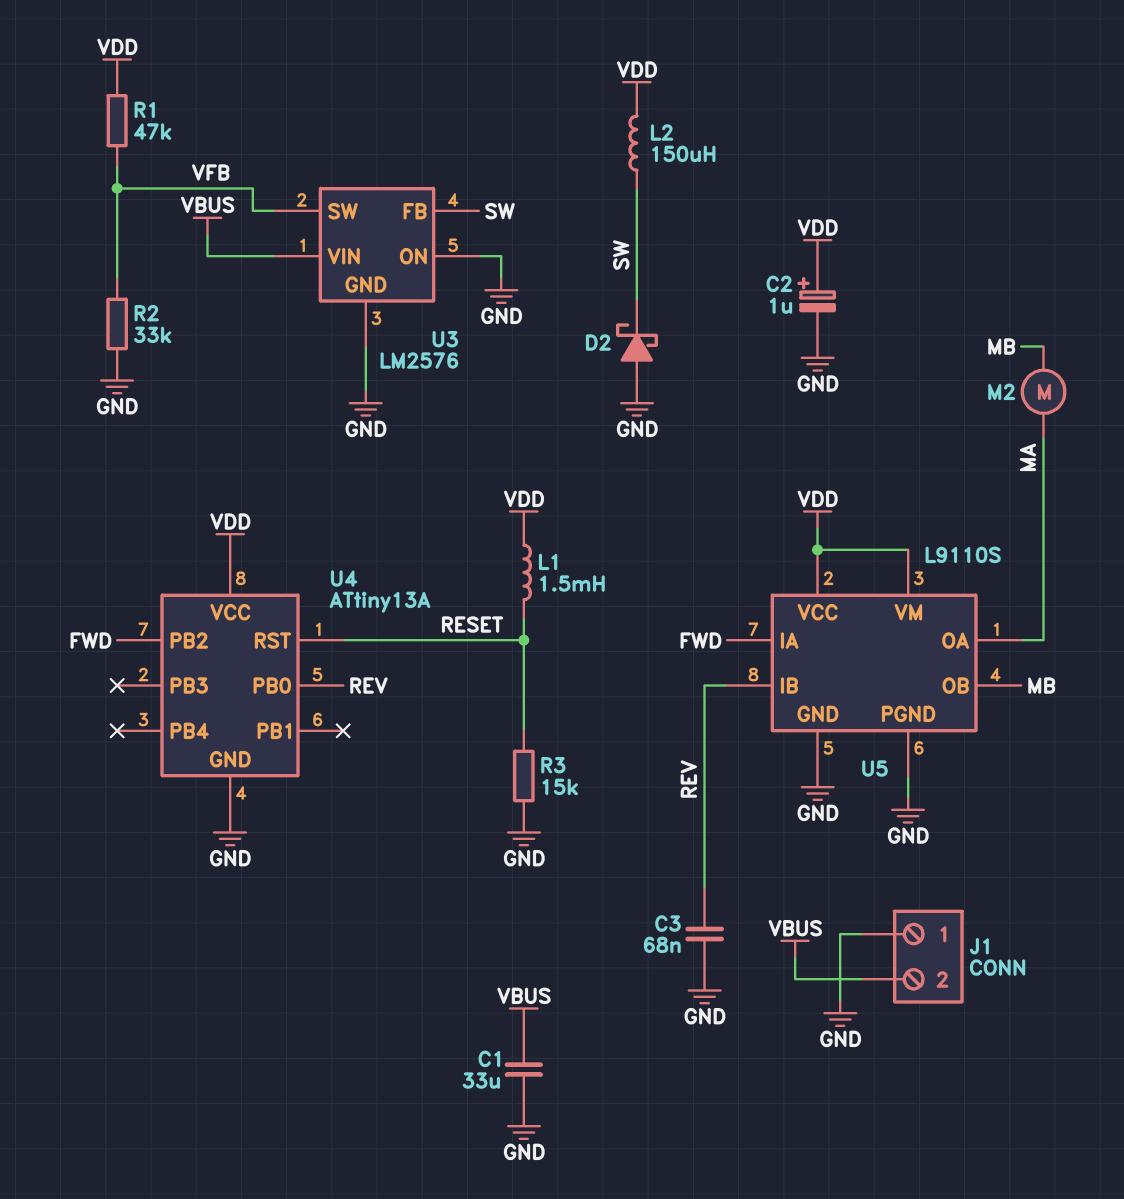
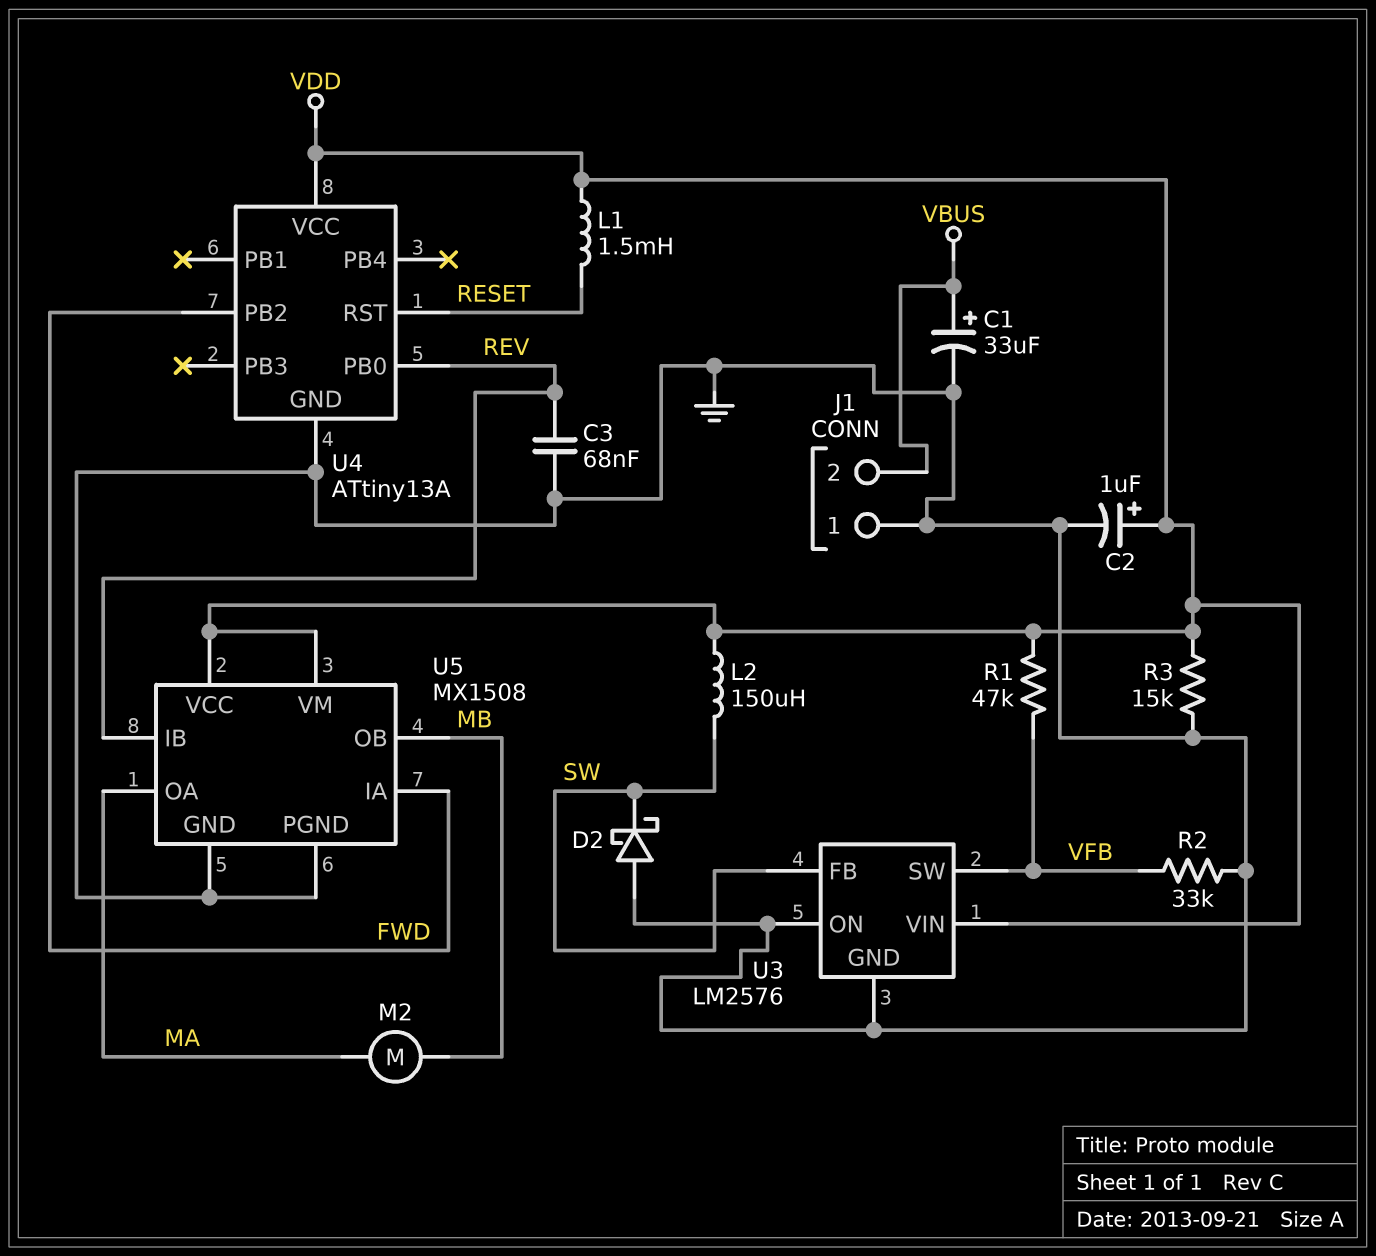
C1: 33uF (GND, VBUS) -> 33uF (plus VBUS, minus GND)
R3: 15k (GND, RESET) -> 15k (GND, VDD)
U3 pin VIN: VBUS -> VDD
U5: L9110S -> MX1508

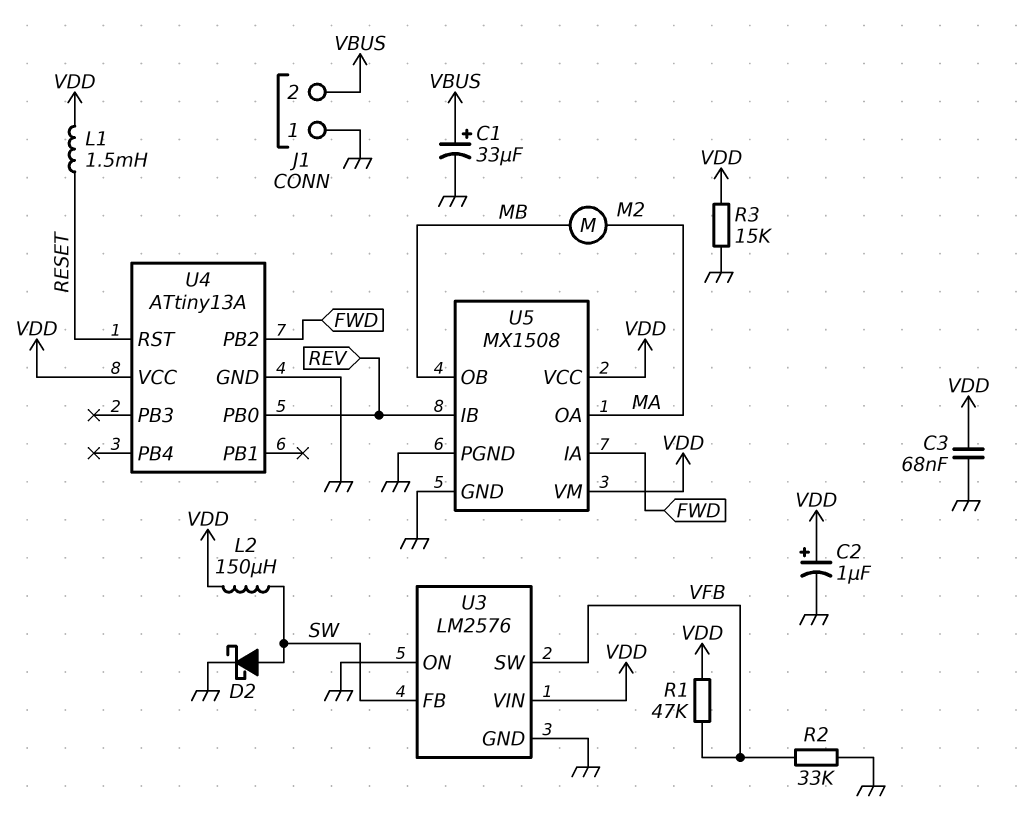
C3: 68nF (GND, REV) -> 68nF (GND, VDD)
D2: schottky (A GND, K SW) -> schottky (A SW, K GND)

